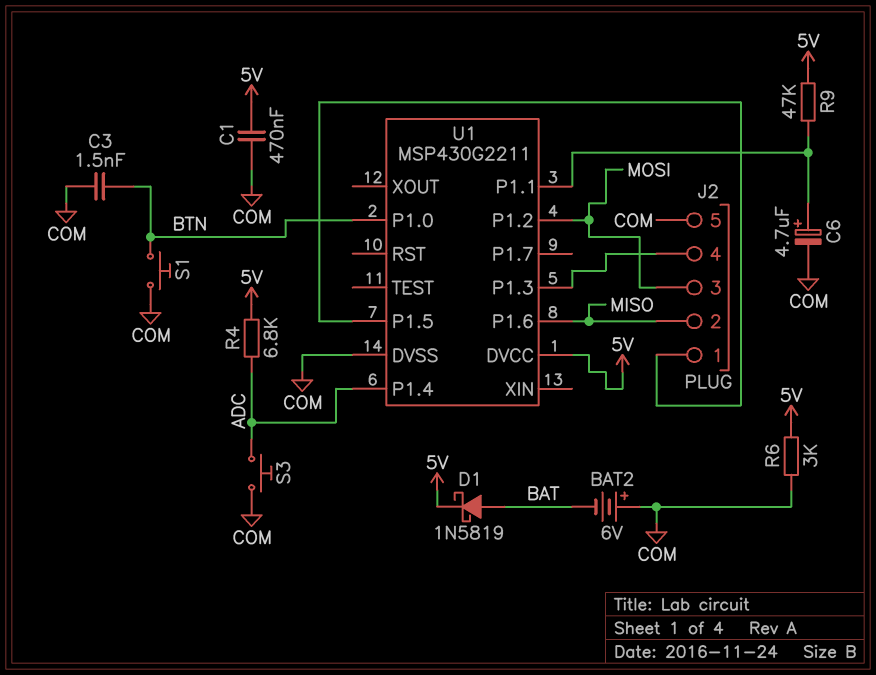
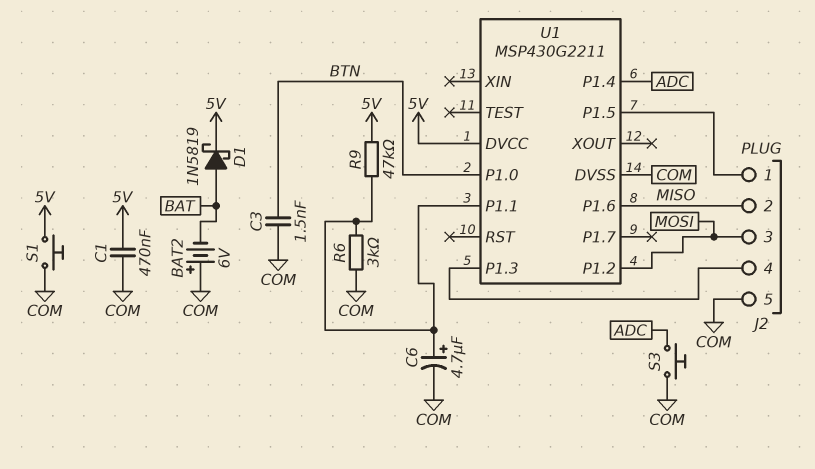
R4: 6.8k (5V, ADC) -> none
R6: 3k (5V, COM) -> 3k (COM, U1/P1.1)
S1: button (BTN, COM) -> button (5V, COM)

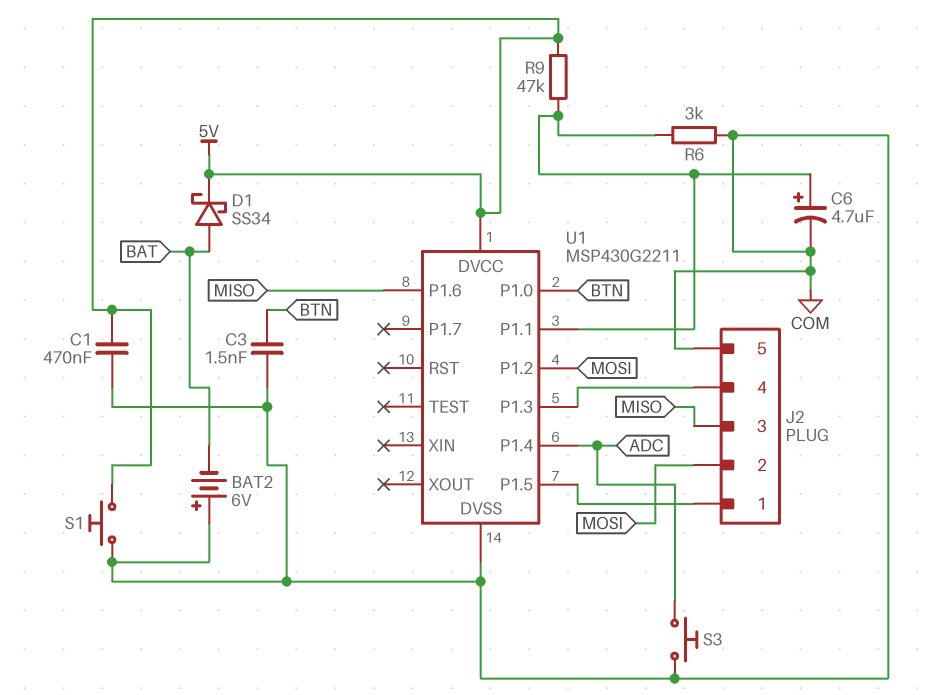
D1: schottky 1N5819 (A BAT, K 5V) -> schottky SS34 (A BAT, K 5V)
J2 pin 2: MISO -> MOSI
J2 pin 3: MOSI -> MISO

